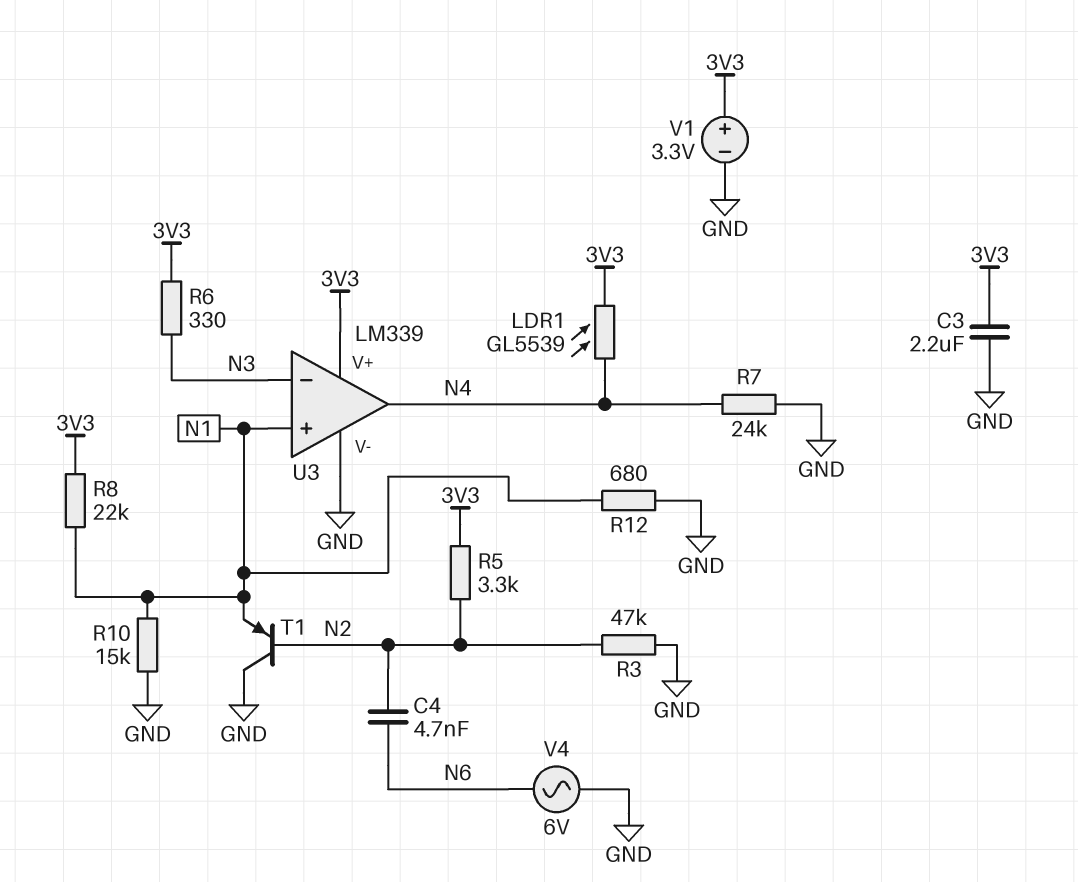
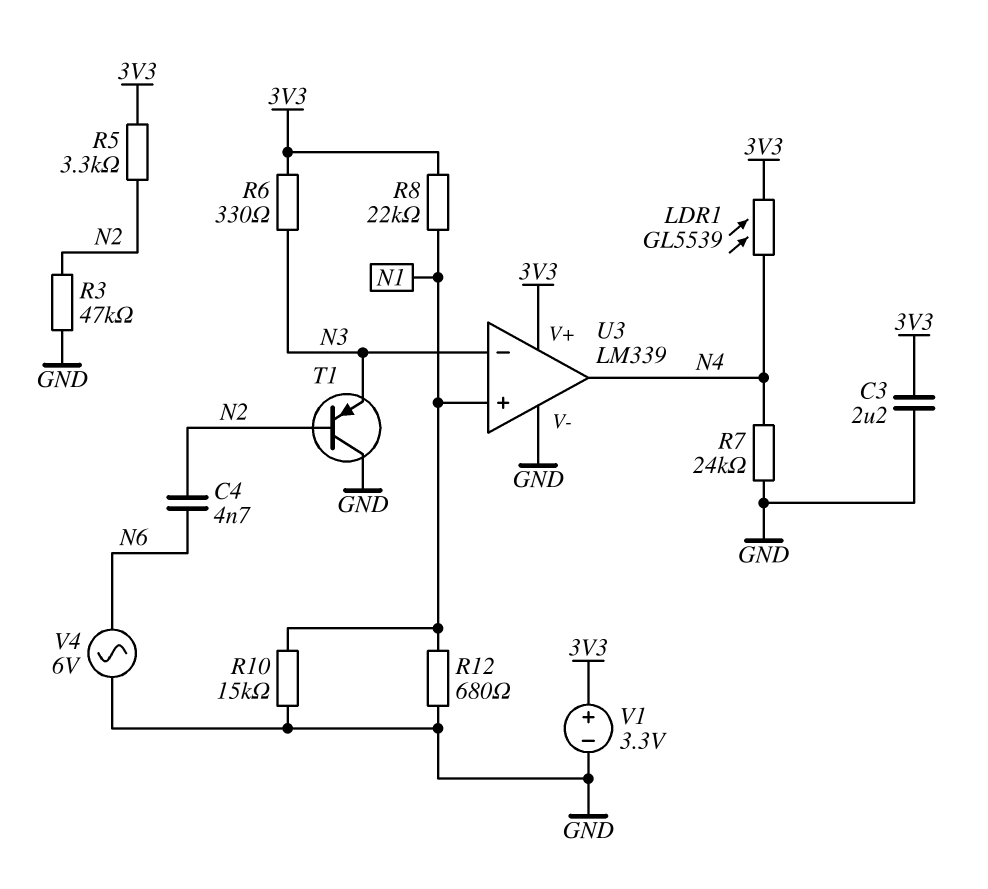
T1: PNP (B N2, C GND, E N1) -> PNP (B N2, C GND, E N3)

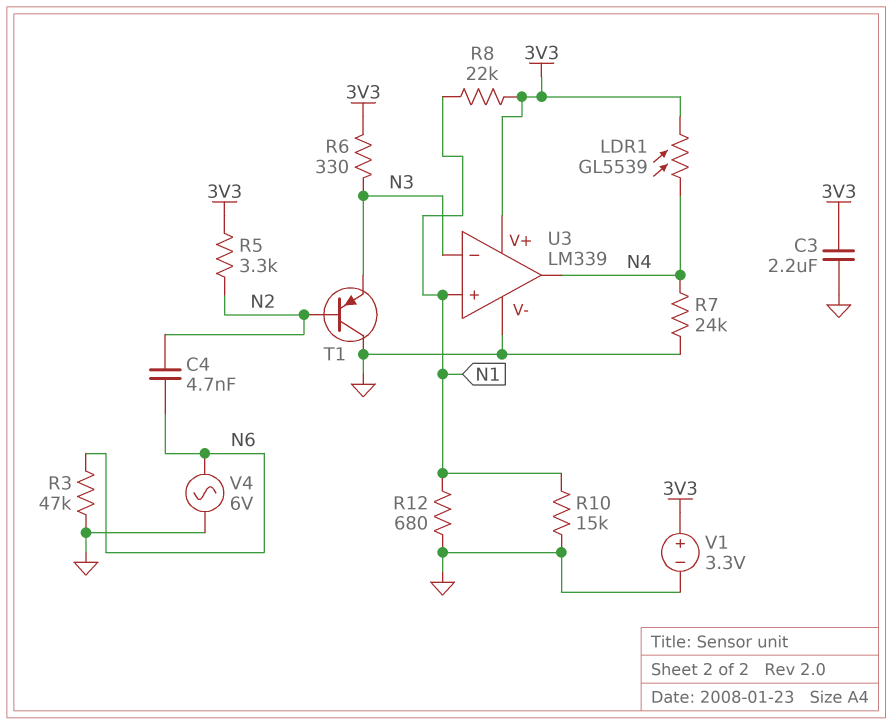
R3: 47k (GND, N2) -> 47k (GND, N6)

